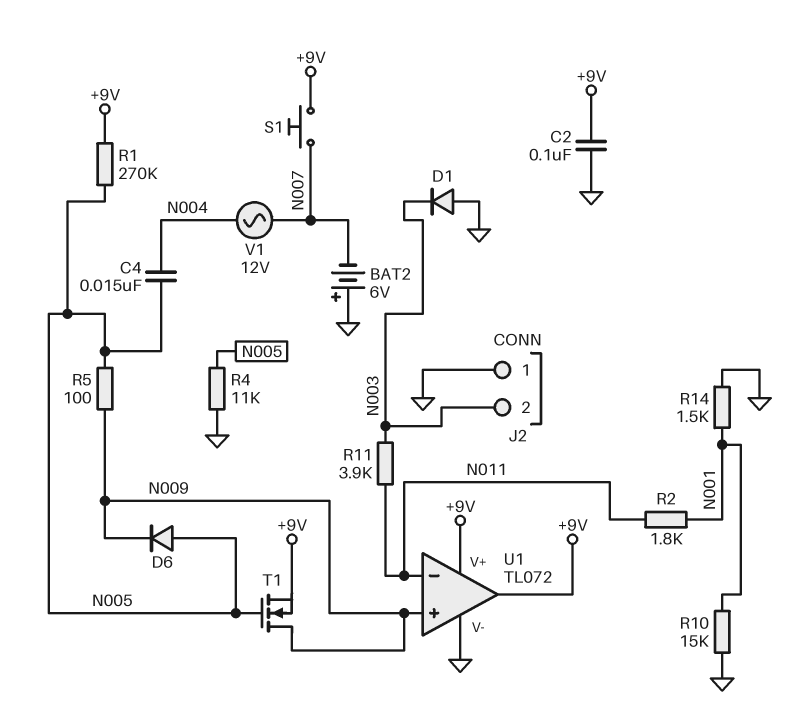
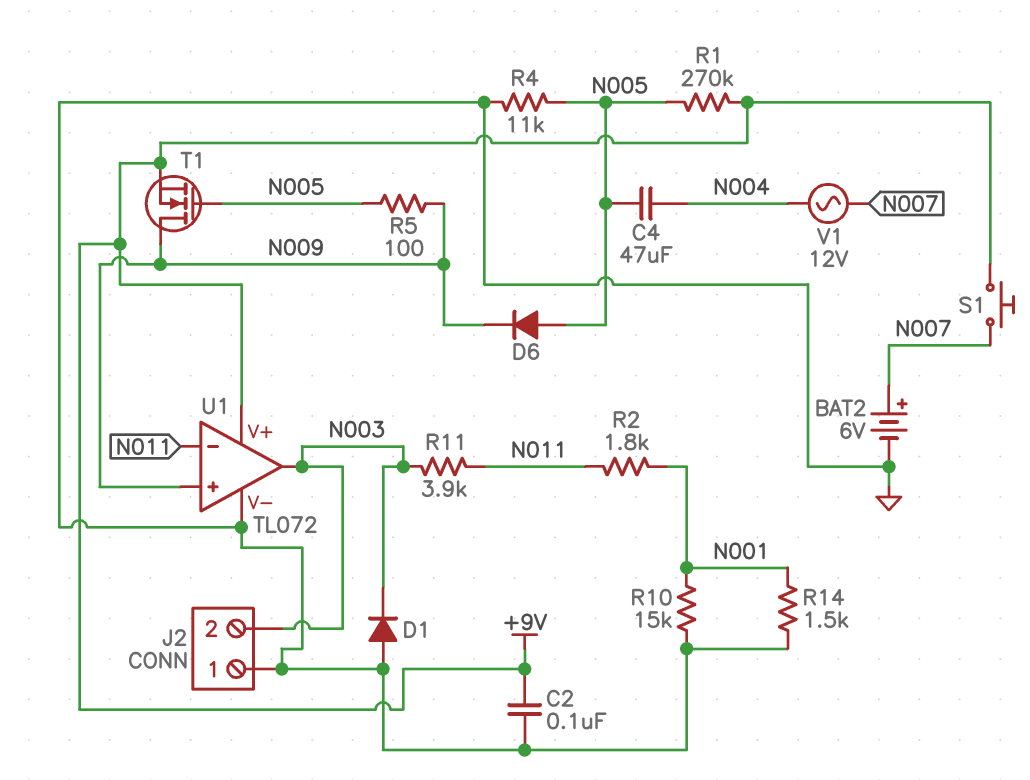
BAT2: 6V (plus GND, minus N007) -> 6V (plus N007, minus GND)
C4: 15nF (N004, N005) -> 47uF (N004, N005)
U1 pin out: +9V -> N003

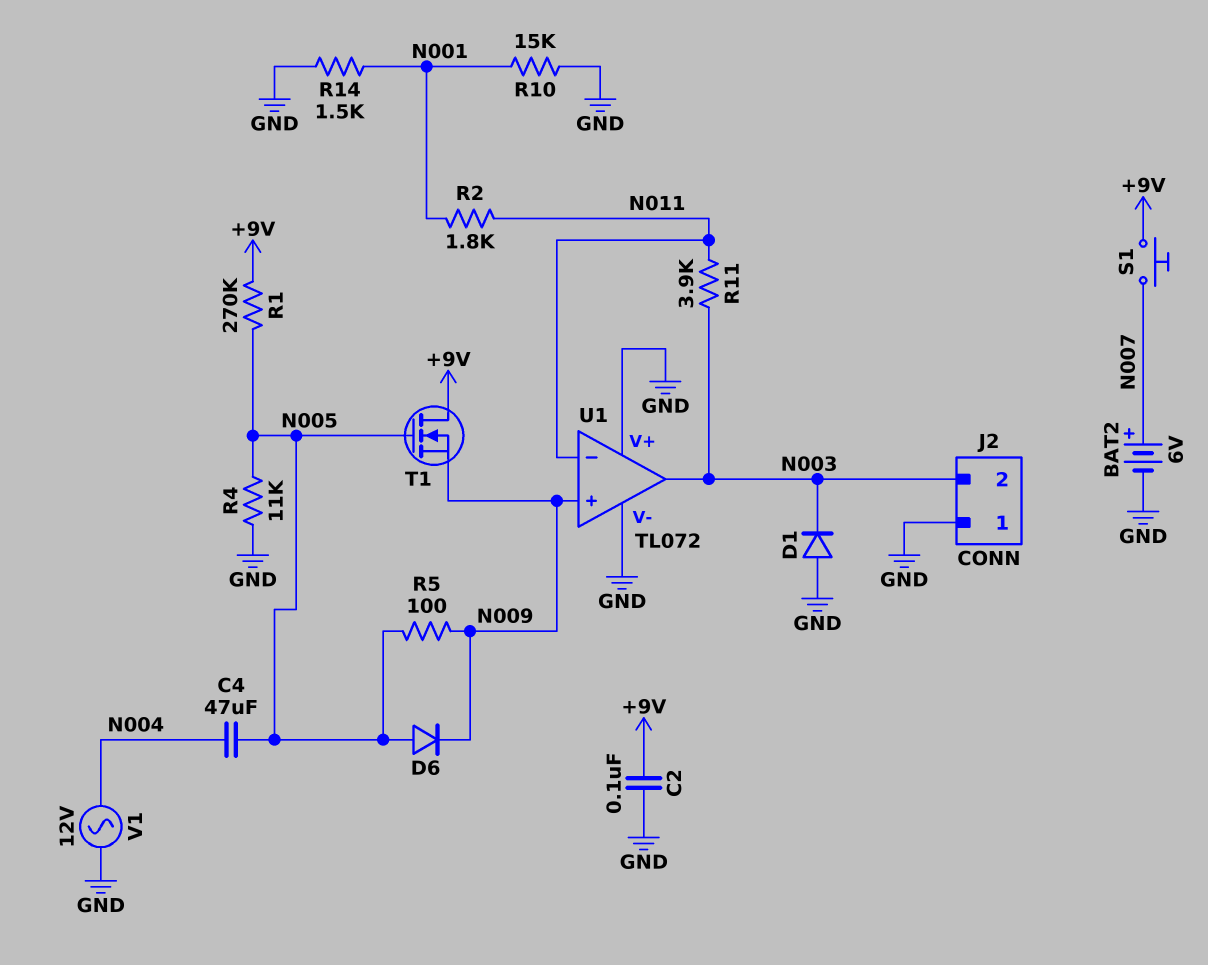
T1: NMOS (G N005, D N009, S +9V) -> NMOS (G N005, D +9V, S N009)
U1 pin V+: +9V -> GND
V1: AC 12V (N004, N007) -> AC 12V (GND, N004)

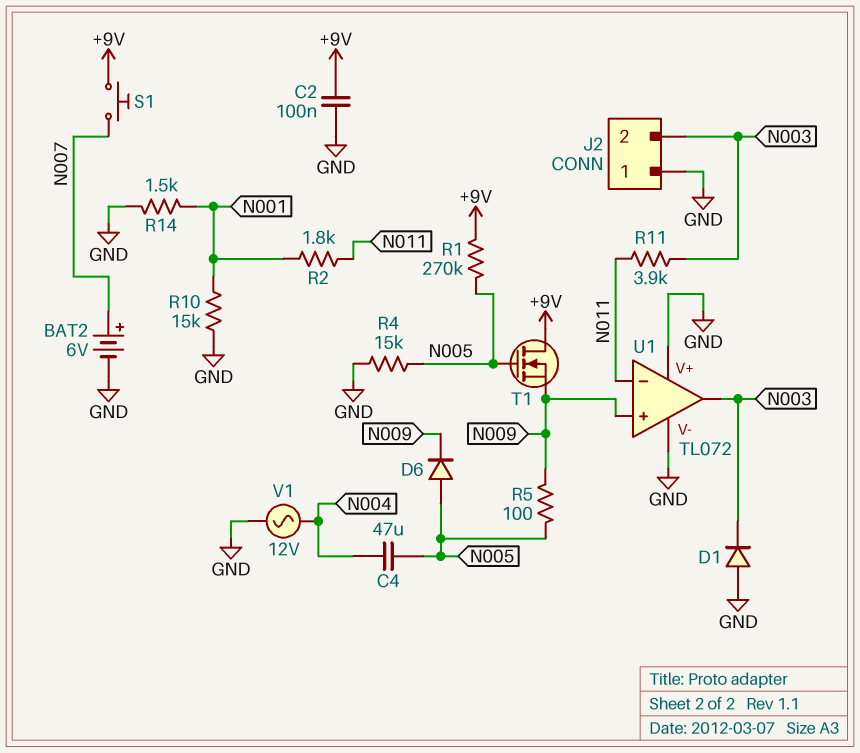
R4: 11k (GND, N005) -> 15k (GND, N005)

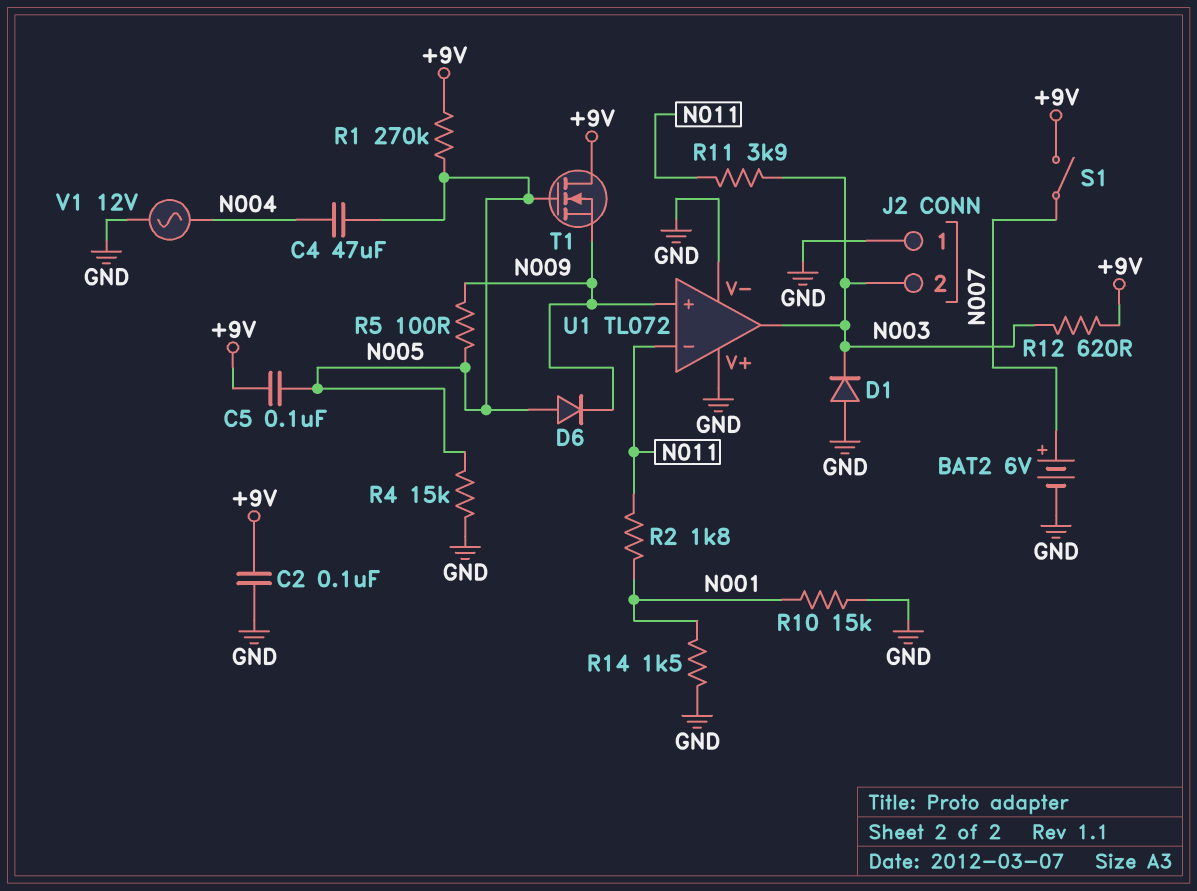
C5: none -> 100nF (+9V, N005)
R12: none -> 620 (+9V, N003)
S1: button (+9V, N007) -> switch (+9V, N007)

